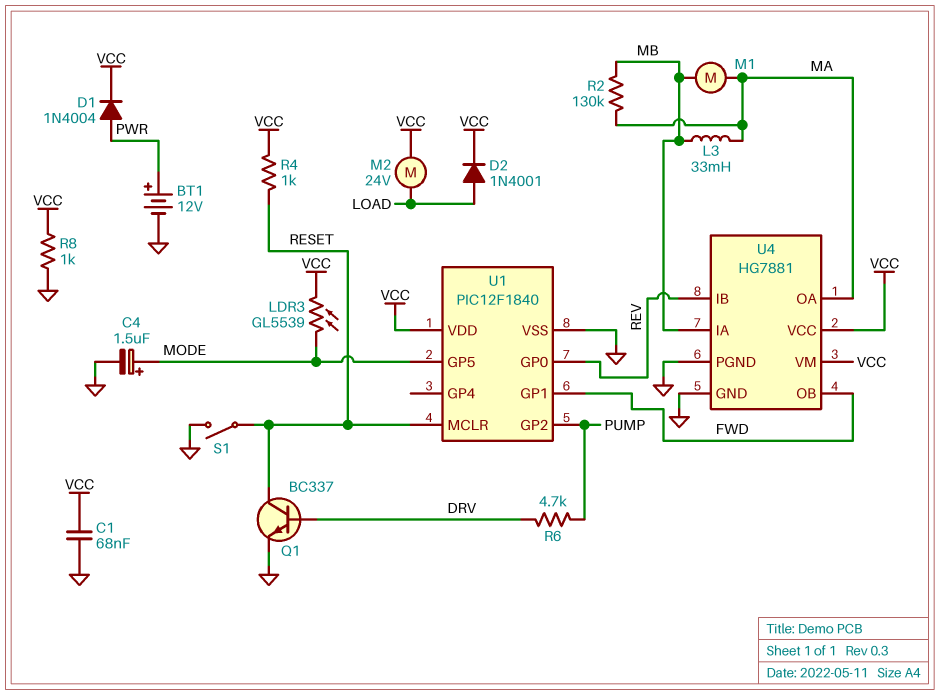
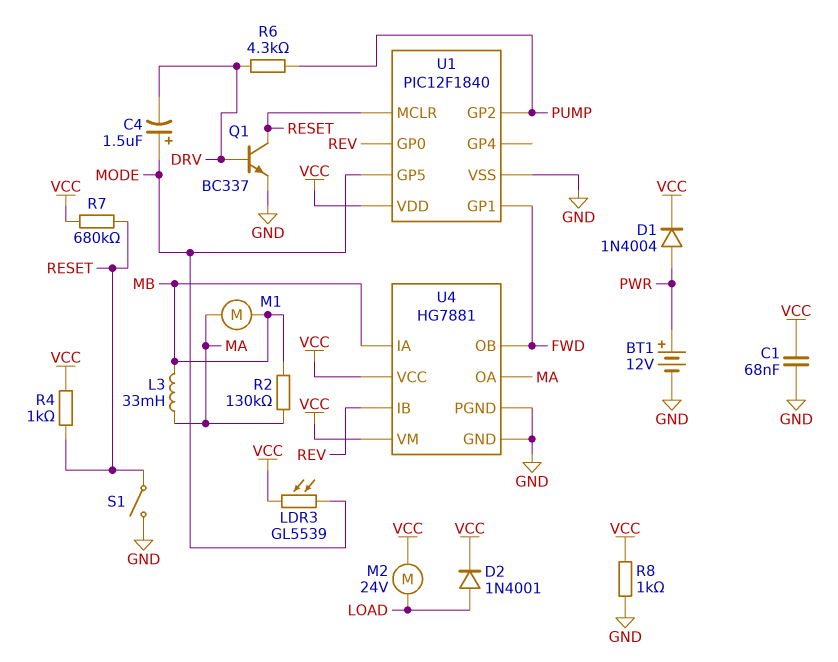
C4: 1.5uF (plus MODE, minus GND) -> 1.5uF (plus MODE, minus DRV)
R6: 4.7k (DRV, PUMP) -> 4.3k (DRV, PUMP)
R7: none -> 680k (RESET, VCC)

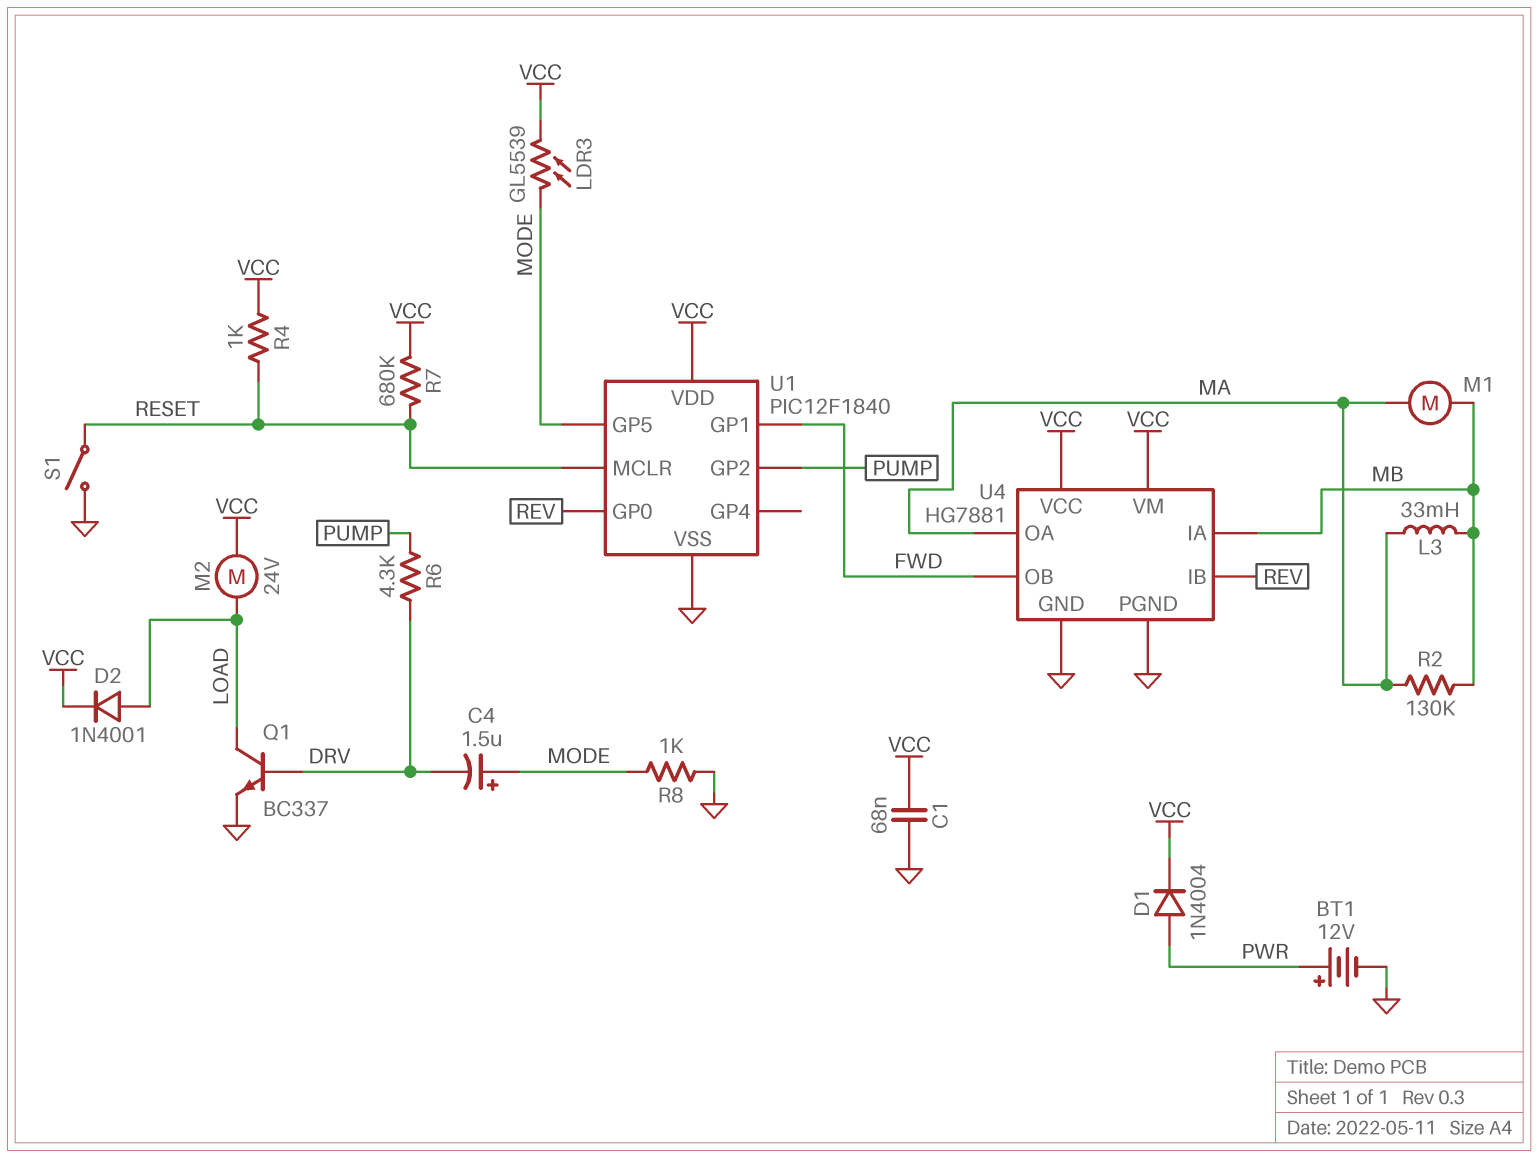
Q1: NPN BC337 (B DRV, C RESET, E GND) -> NPN BC337 (B DRV, C LOAD, E GND)
R8: 1k (GND, VCC) -> 1k (GND, MODE)

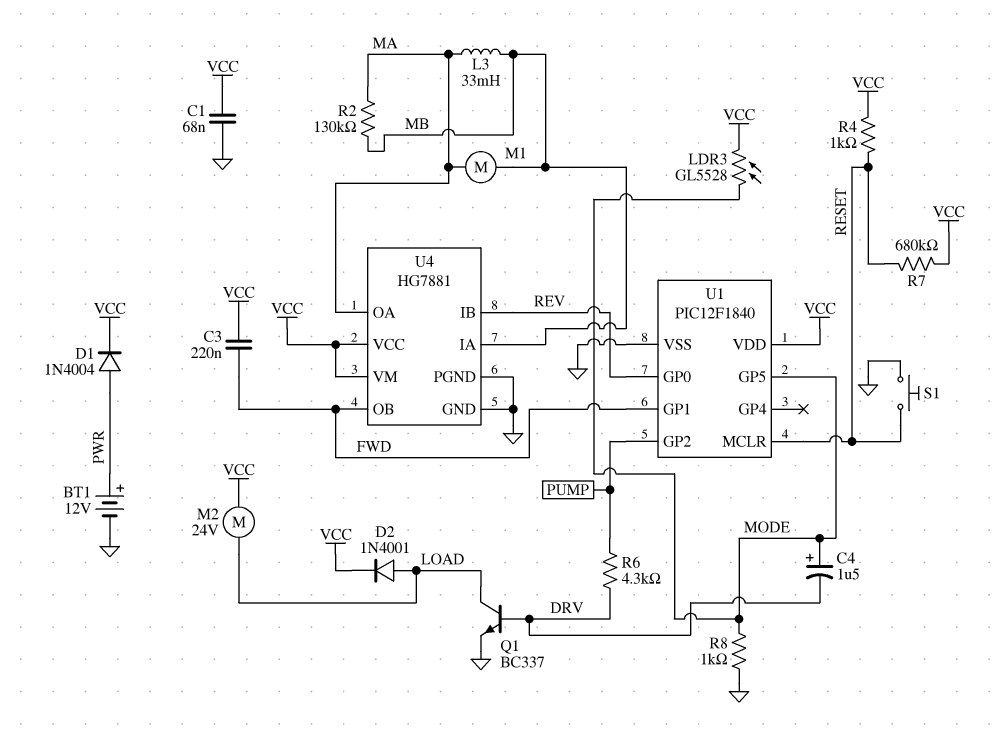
C3: none -> 220nF (FWD, VCC)
LDR3: GL5539 (MODE, VCC) -> GL5528 (MODE, VCC)
S1: switch (GND, RESET) -> button (GND, RESET)

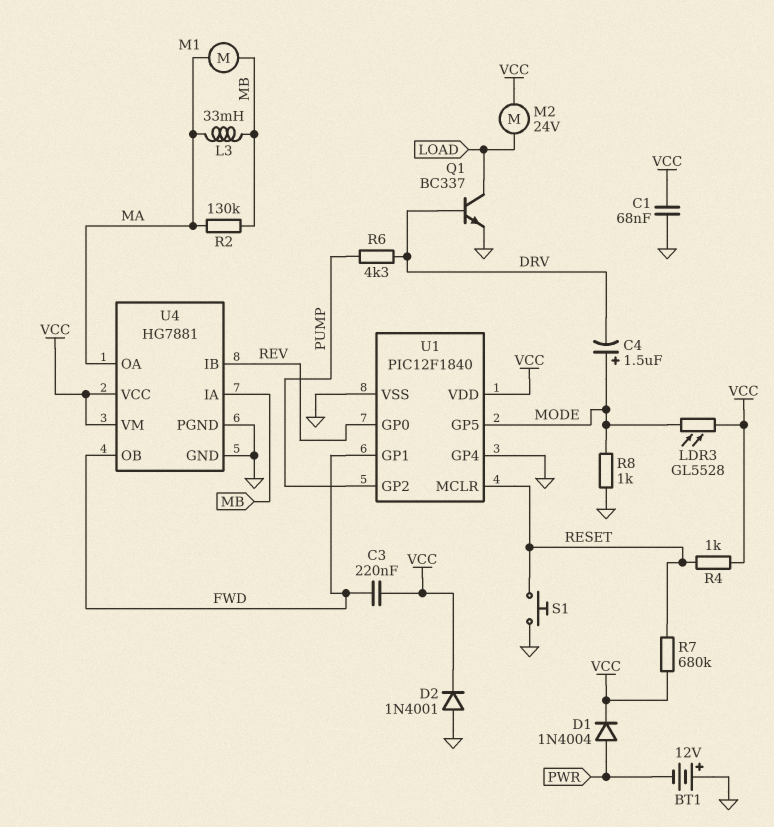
BT1: 12V (plus PWR, minus GND) -> 12V (plus GND, minus PWR)
D2: diode 1N4001 (A LOAD, K VCC) -> diode 1N4001 (A GND, K VCC)
U1 pin GP4: none -> GND

